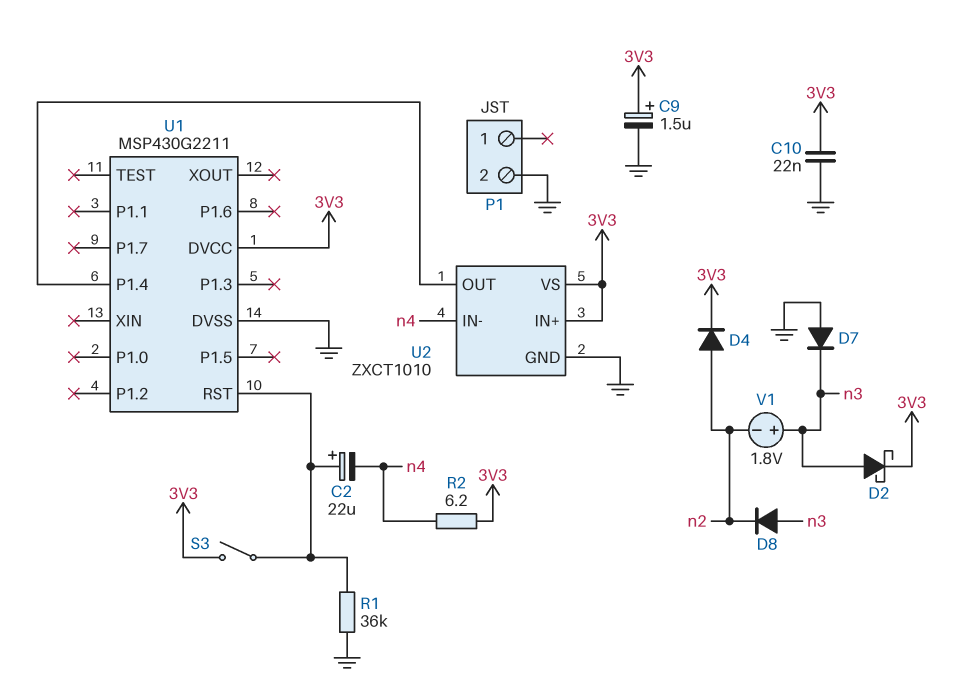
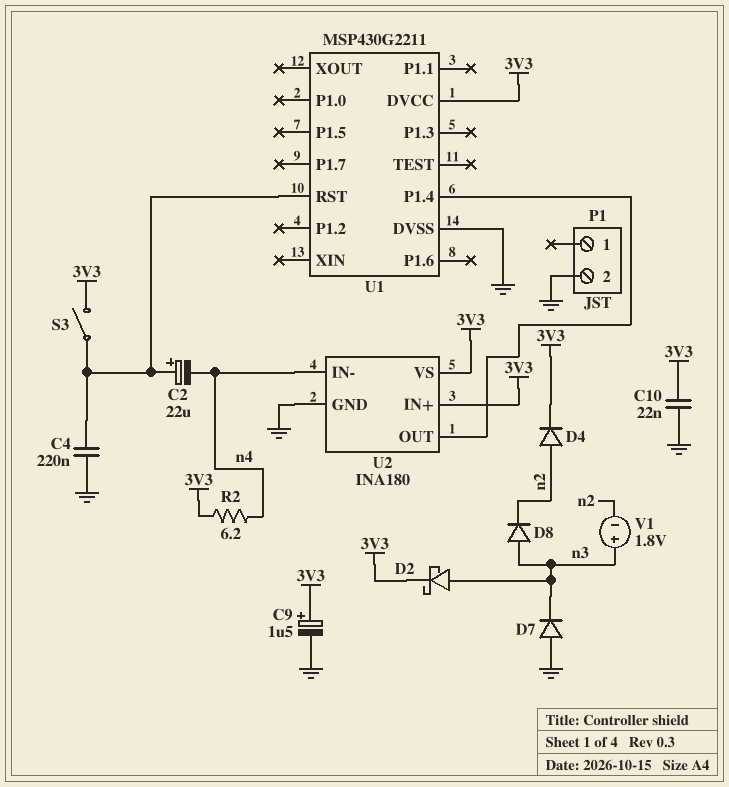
C4: none -> 220nF (GND, U1/RST)
R1: 36k (GND, U1/RST) -> none
U2: ZXCT1010 -> INA180

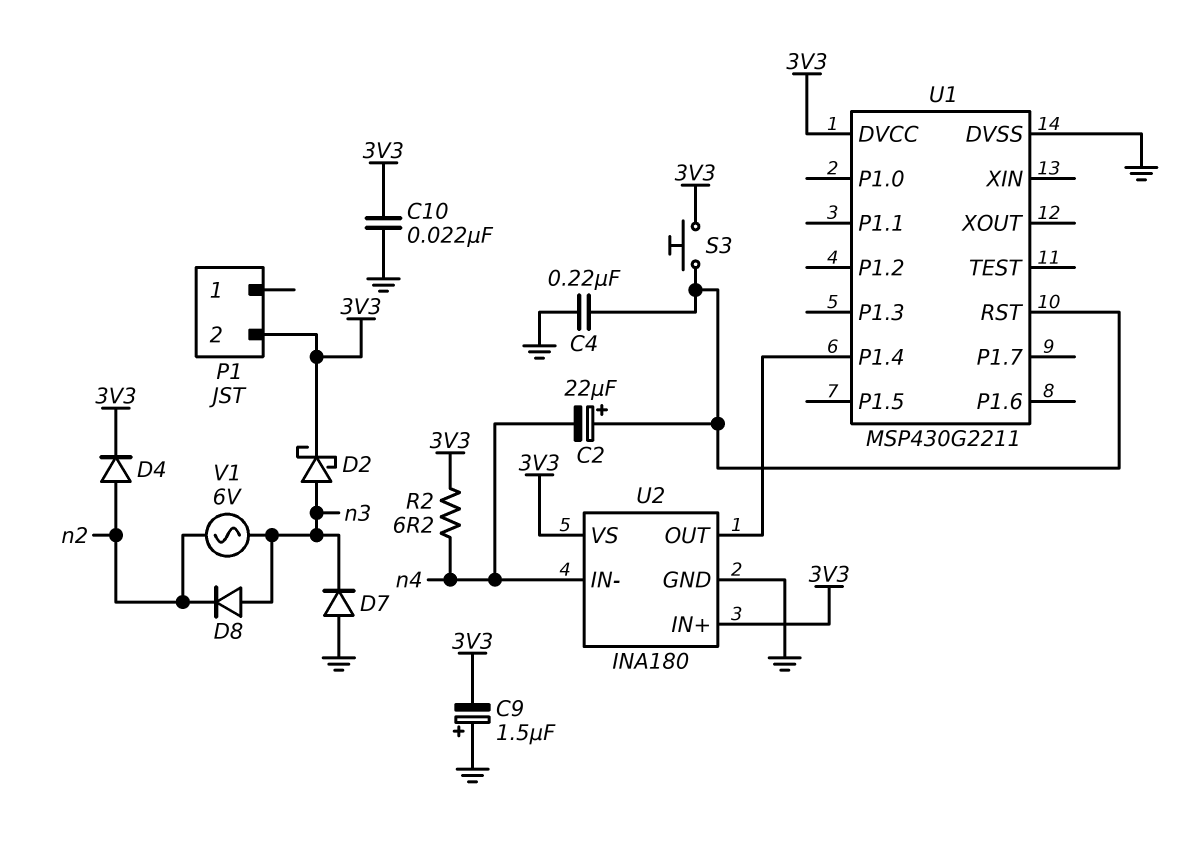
C9: 1.5uF (plus 3V3, minus GND) -> 1.5uF (plus GND, minus 3V3)
P1 pin 2: GND -> 3V3
S3: switch (3V3, U1/RST) -> button (3V3, U1/RST)
V1: 1.8V (plus n3, minus n2) -> AC 6V (n2, n3)

